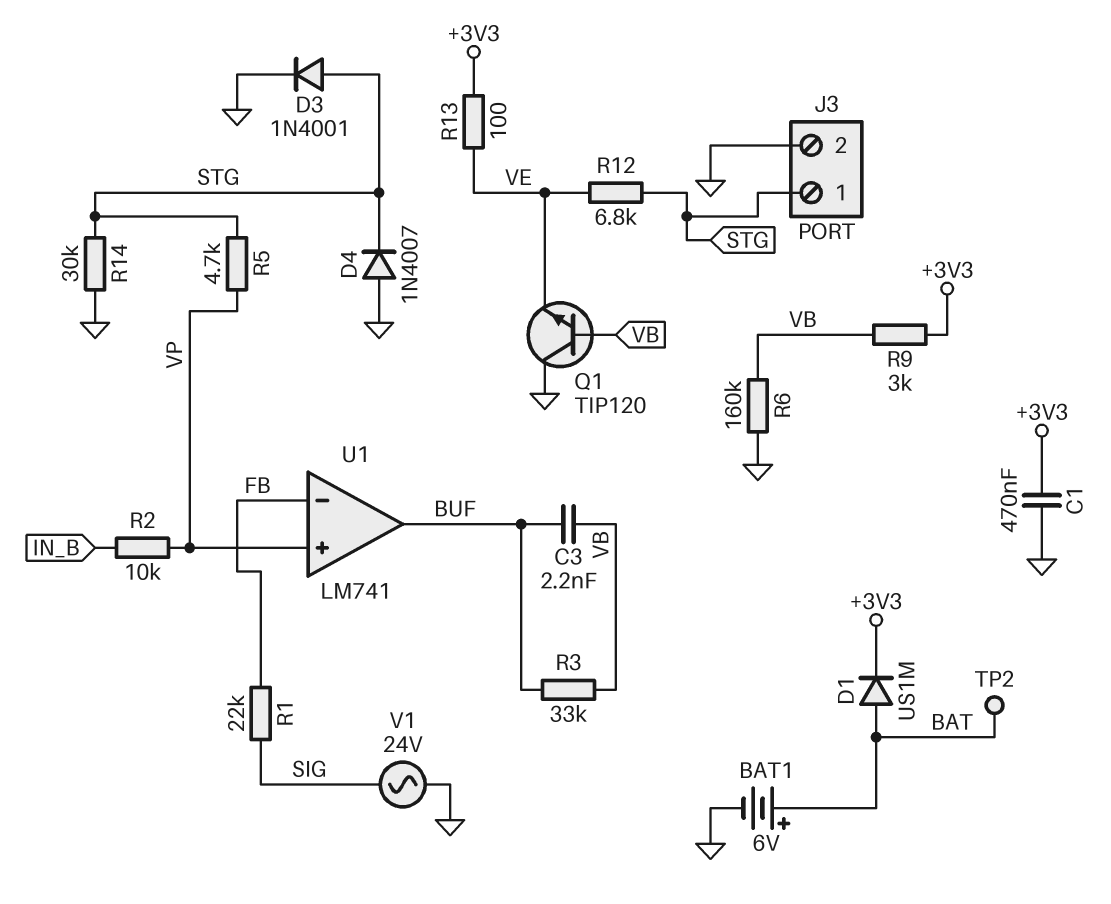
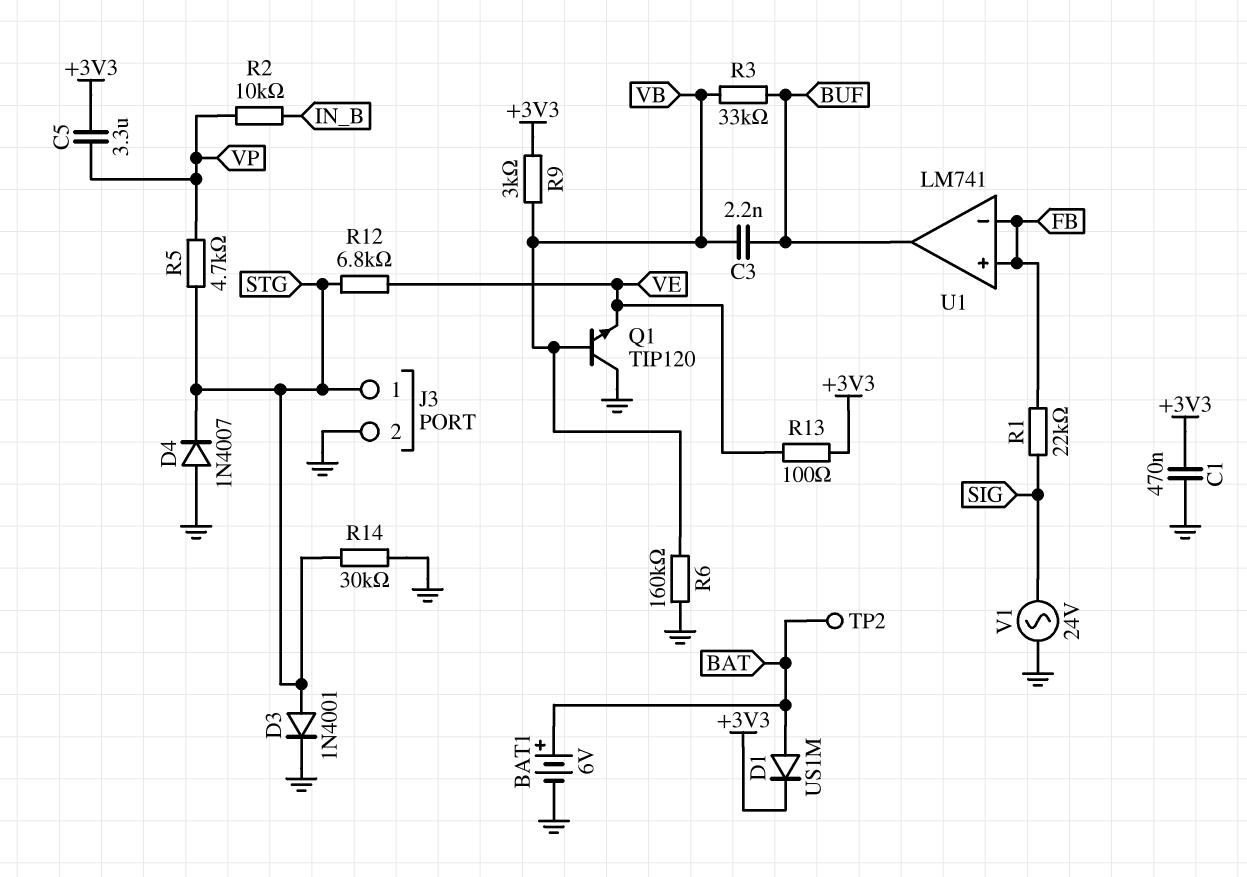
C5: none -> 3.3uF (+3V3, VP)
U1 pin in+: VP -> FB

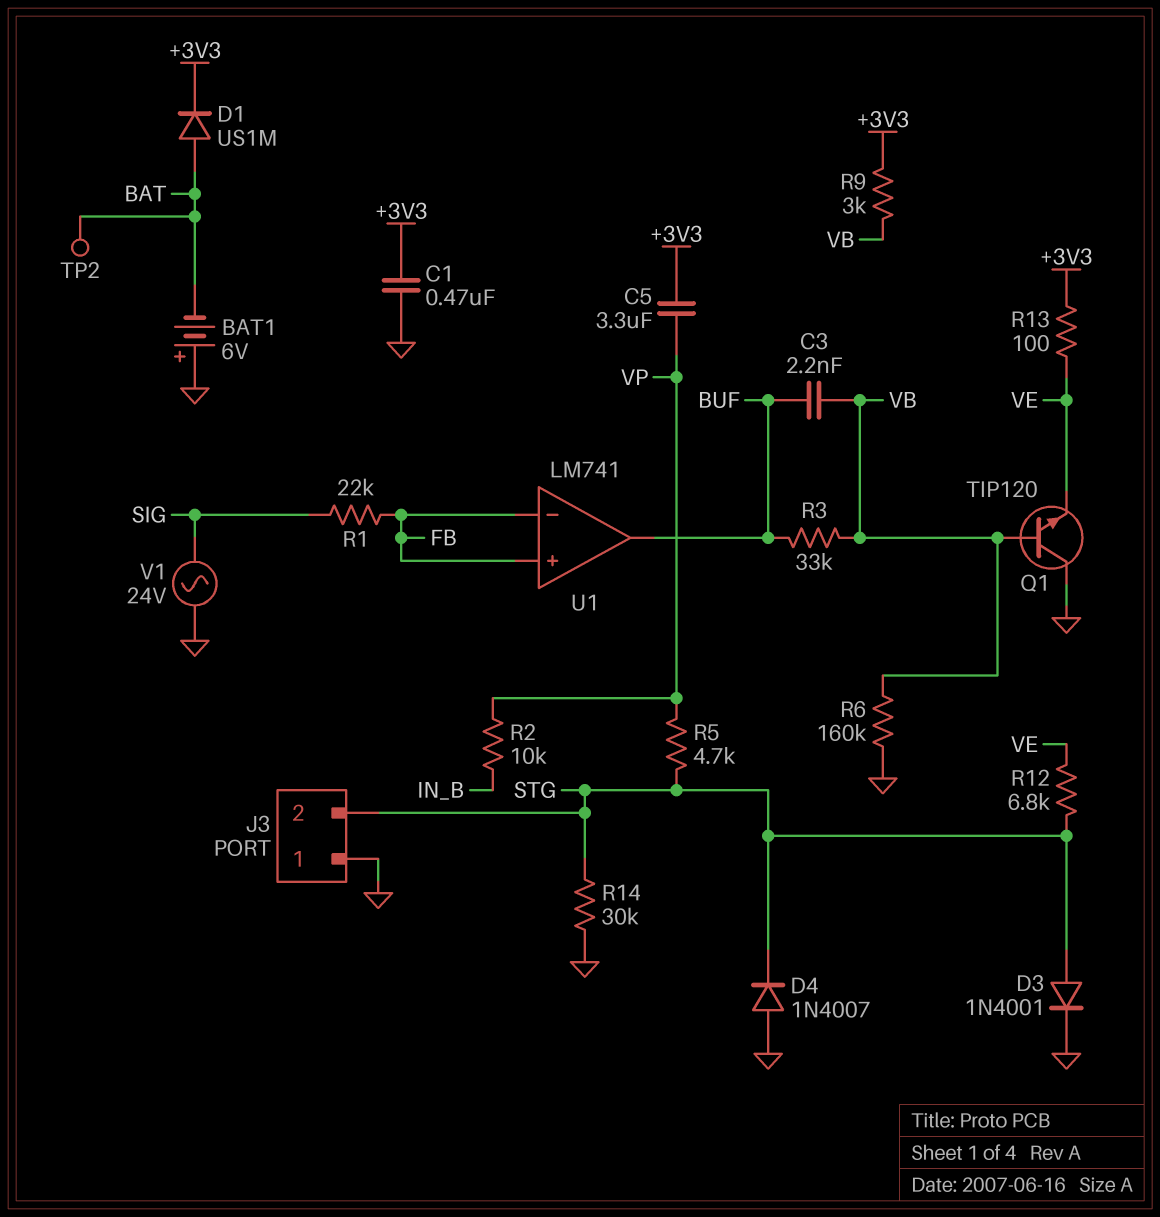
BAT1: 6V (plus BAT, minus GND) -> 6V (plus GND, minus BAT)
J3 pin 1: STG -> GND
J3 pin 2: GND -> STG

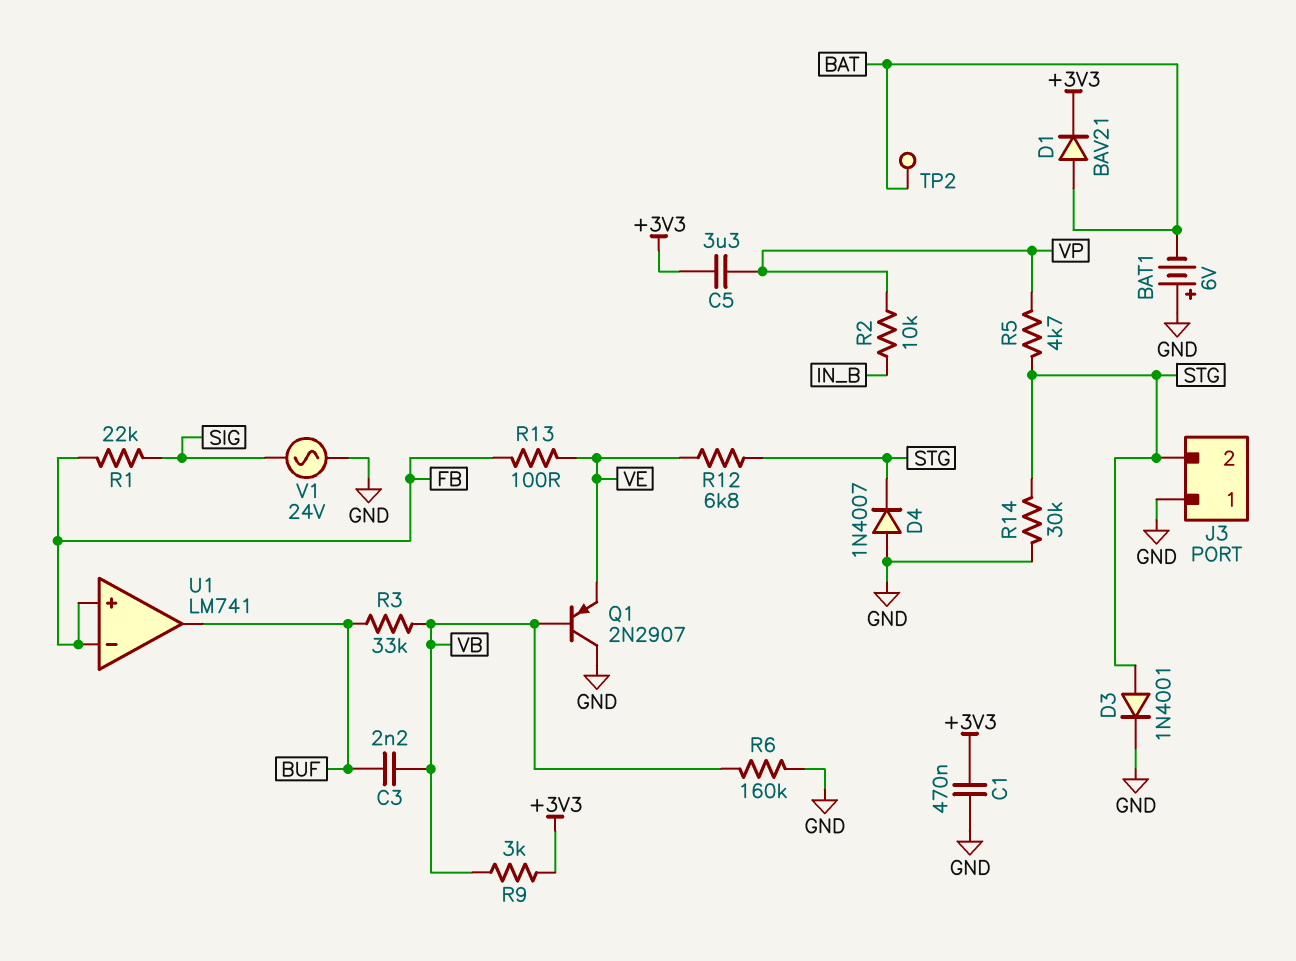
D1: diode US1M (A BAT, K +3V3) -> diode BAV21 (A BAT, K +3V3)
Q1: NPN TIP120 (B VB, C GND, E VE) -> PNP 2N2907 (B VB, C GND, E VE)
R13: 100 (+3V3, VE) -> 100 (FB, VE)

